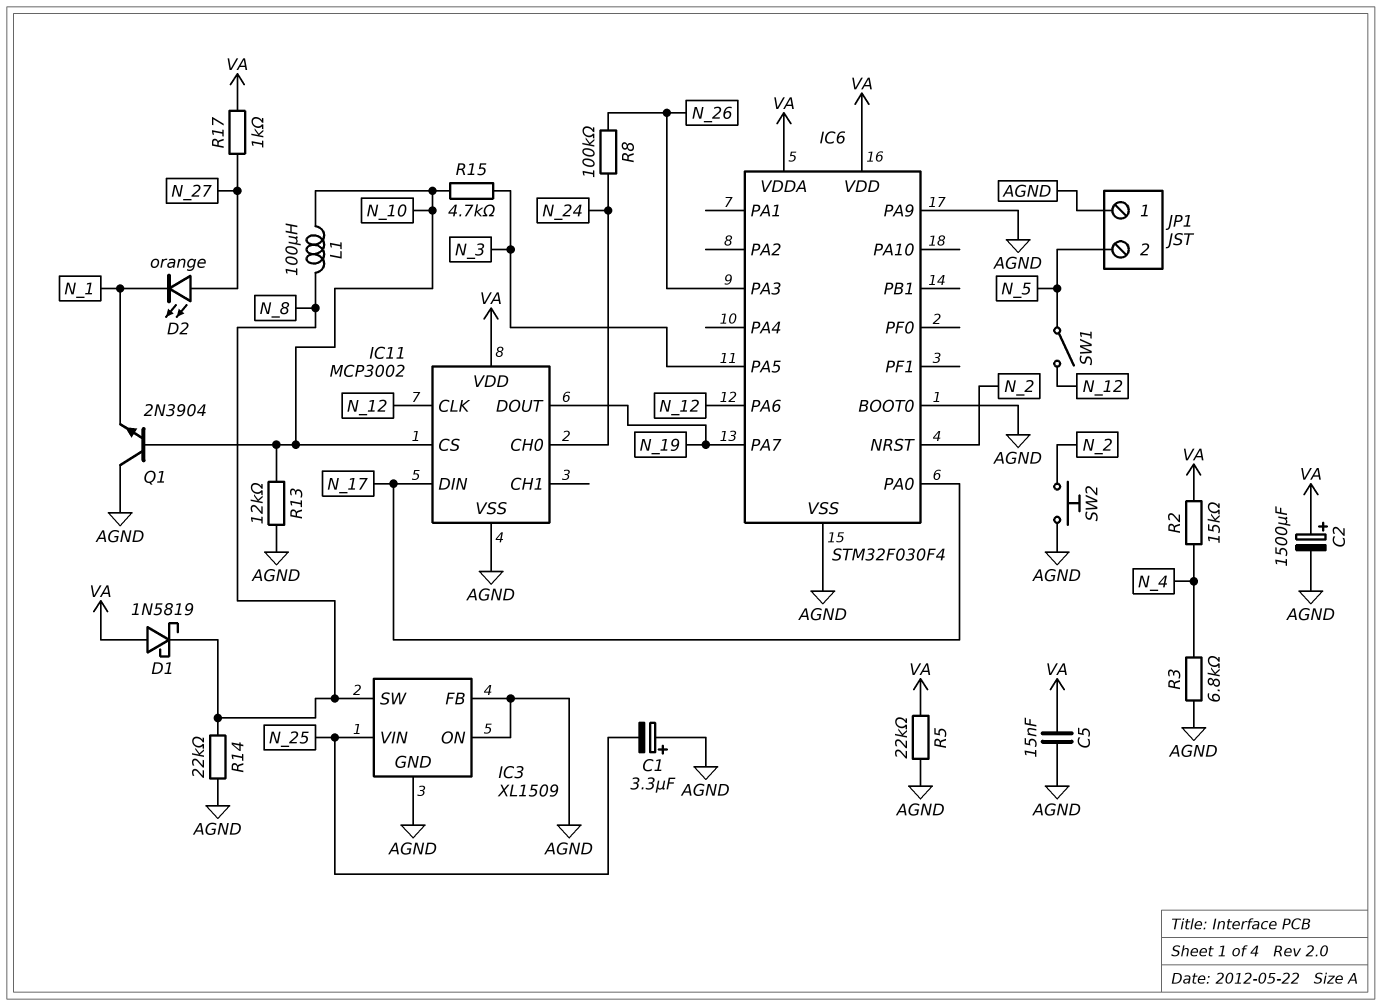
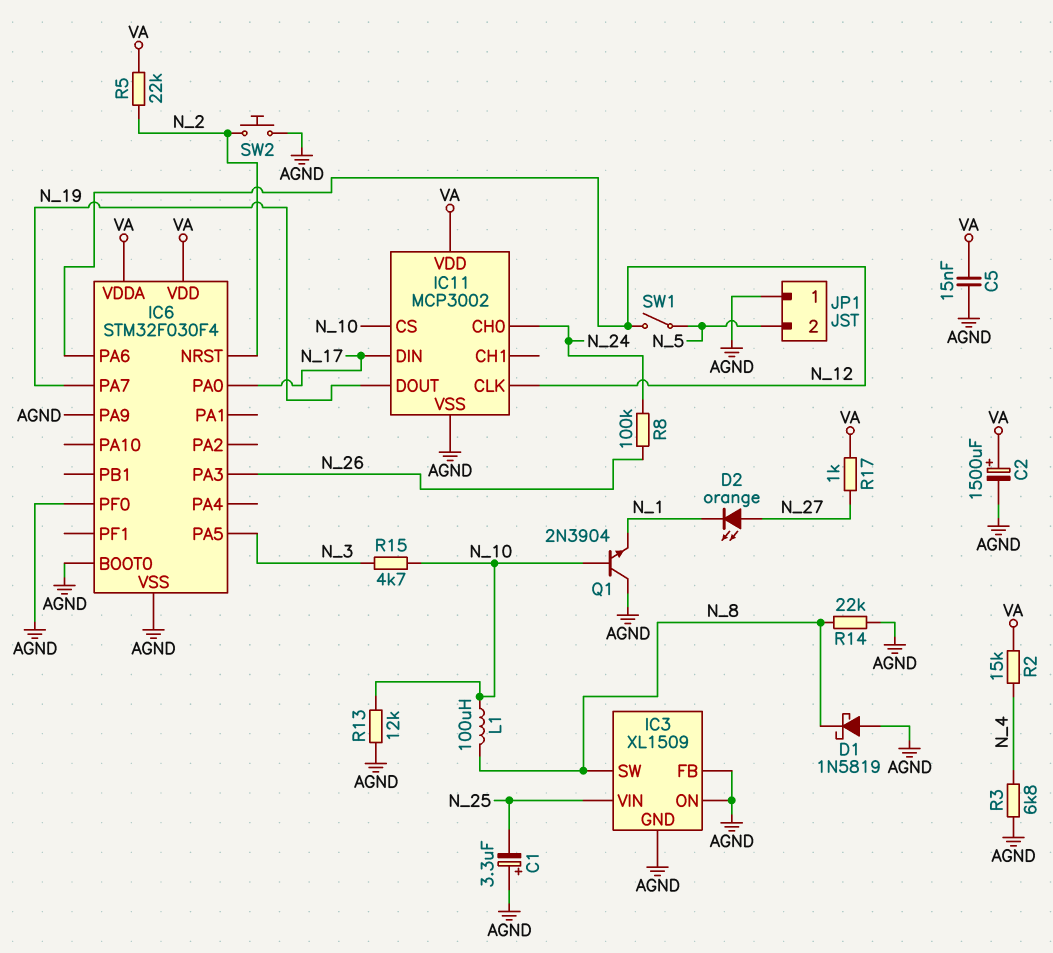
D1: schottky 1N5819 (A VA, K N_8) -> schottky 1N5819 (A AGND, K N_8)
IC6 pin PF0: none -> AGND
R5: 22k (AGND, VA) -> 22k (N_2, VA)

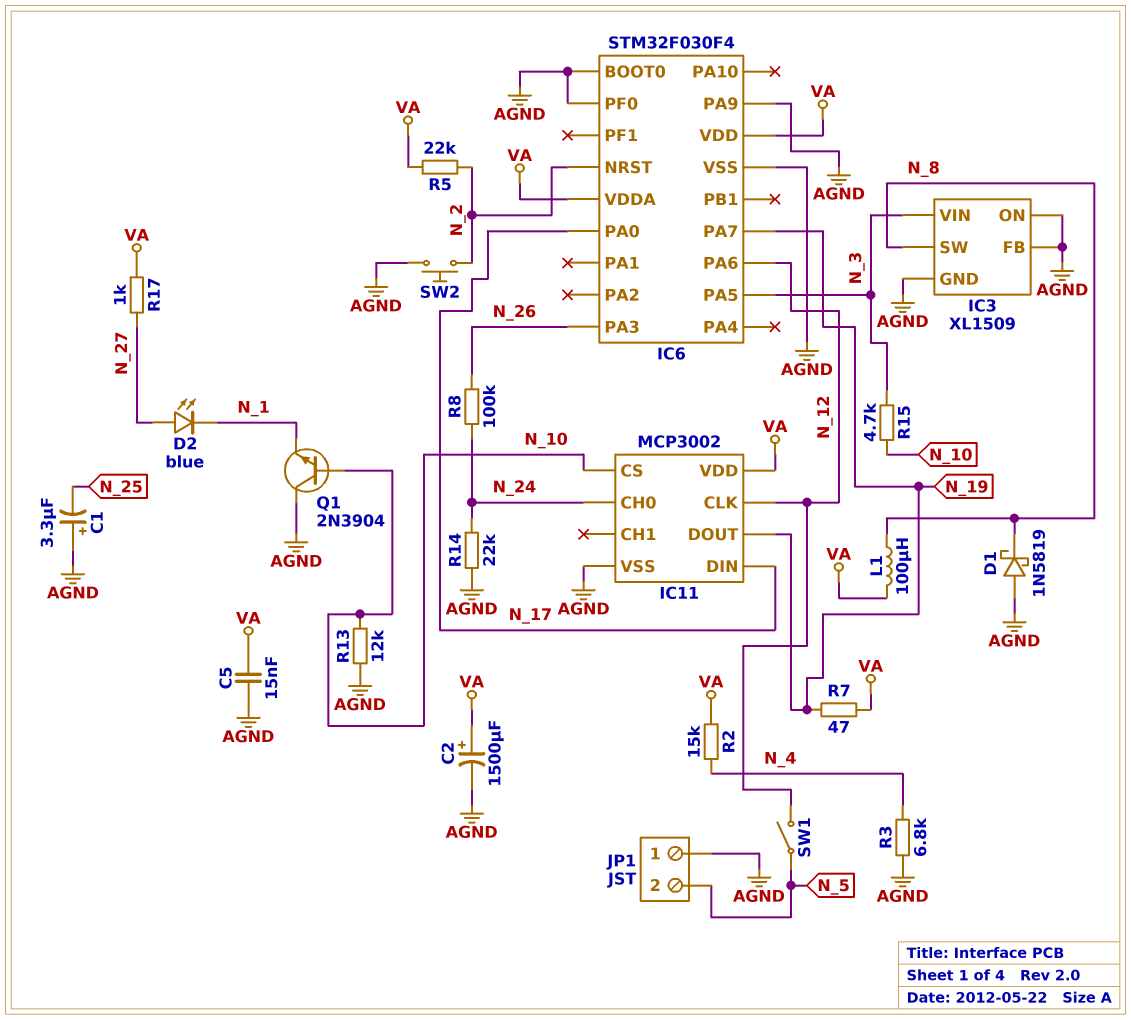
D2: LED orange (A N_27, K N_1) -> LED blue (A N_27, K N_1)
IC3 pin VIN: N_25 -> N_3
L1: 100uH (N_8, N_10) -> 100uH (N_8, VA)
R7: none -> 47 (N_19, VA)
R14: 22k (AGND, N_8) -> 22k (AGND, N_24)

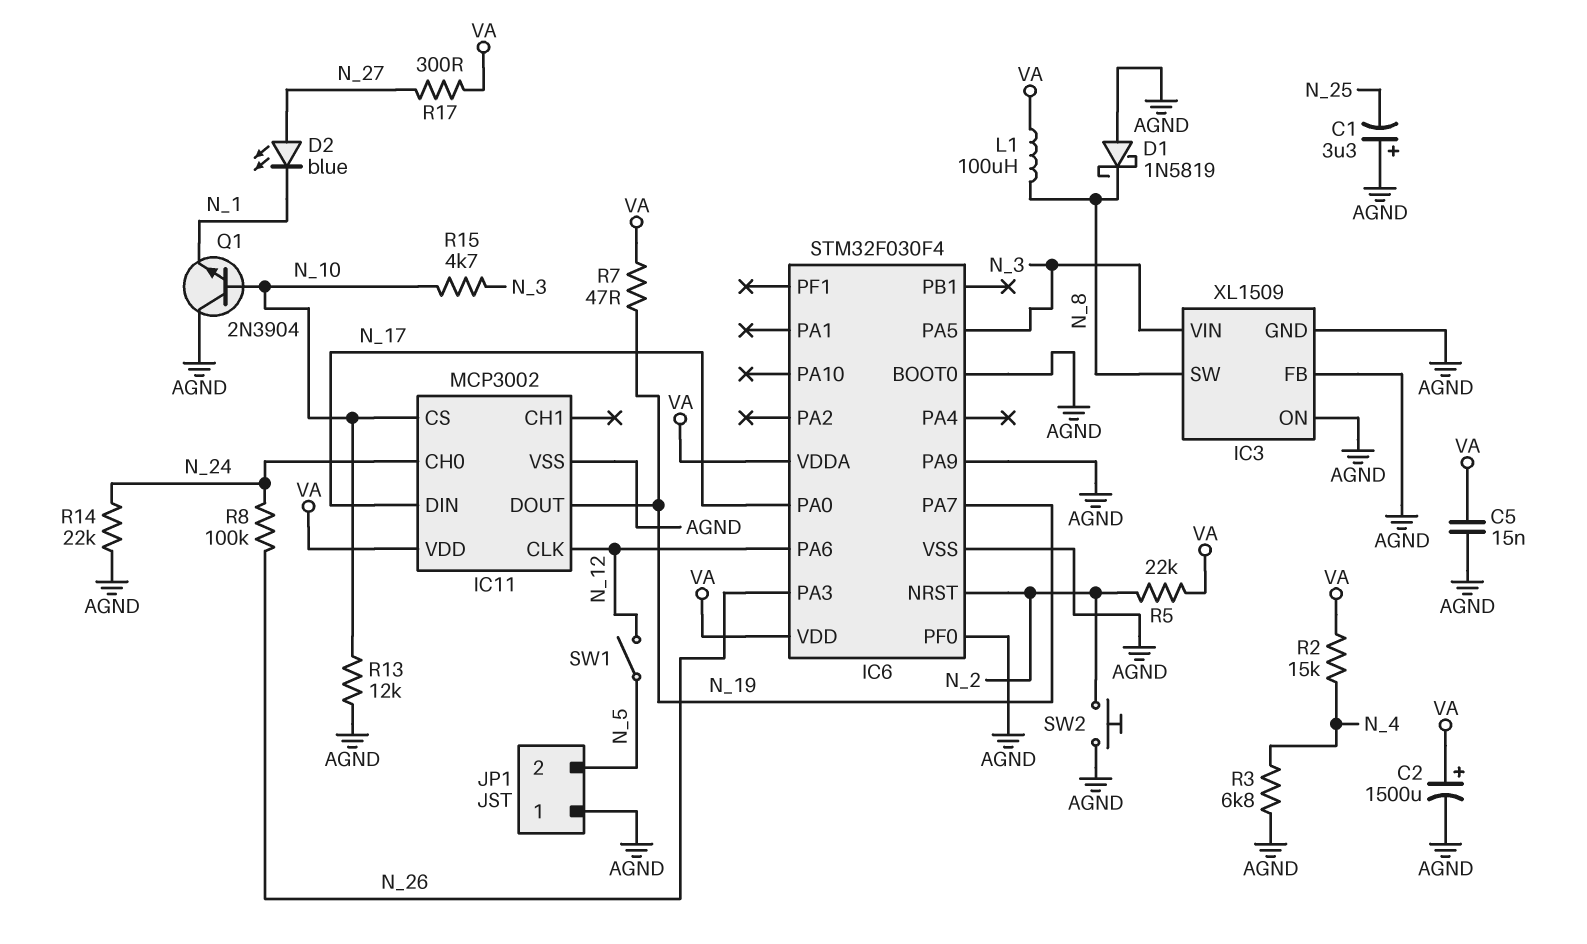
R17: 1k (N_27, VA) -> 300 (N_27, VA)

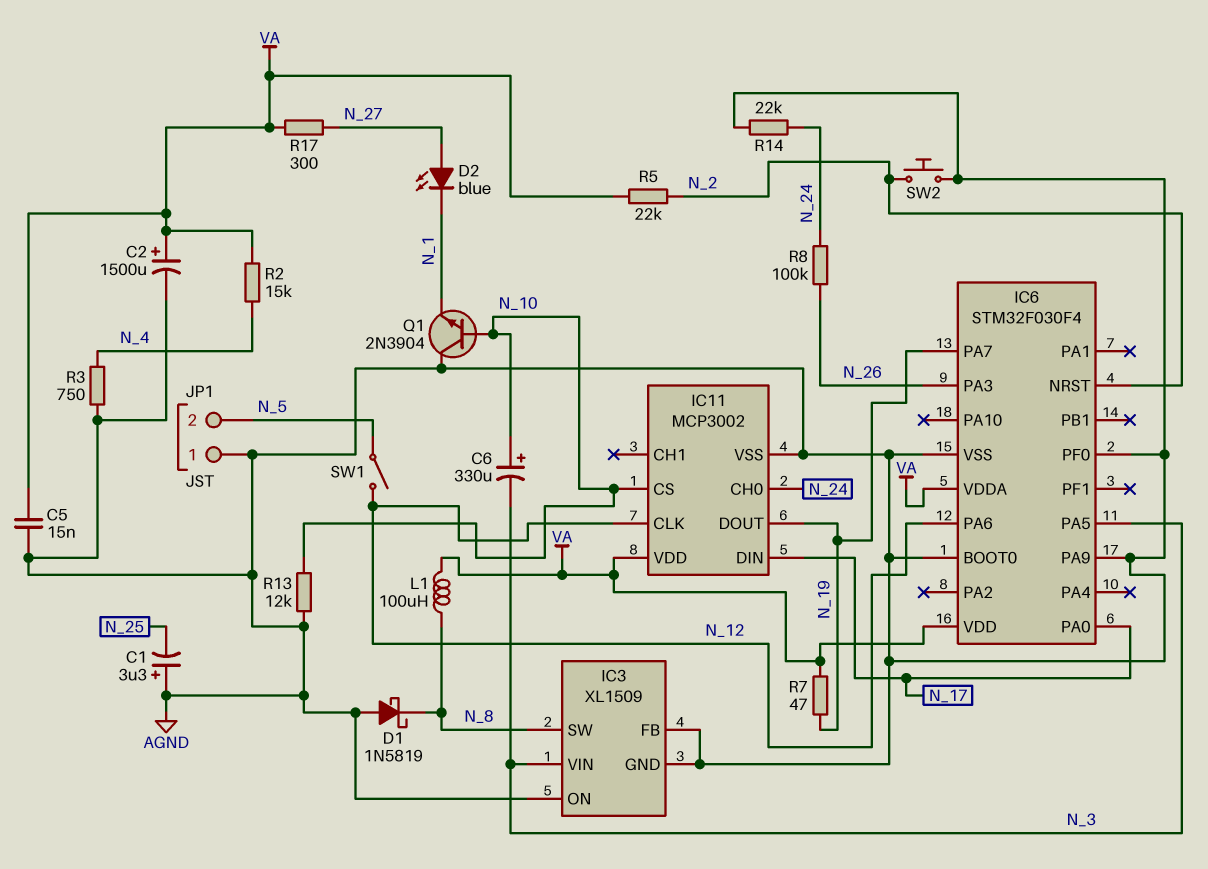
C6: none -> 330uF (plus N_10, minus N_3)
R3: 6.8k (AGND, N_4) -> 750 (AGND, N_4)
R15: 4.7k (N_3, N_10) -> none

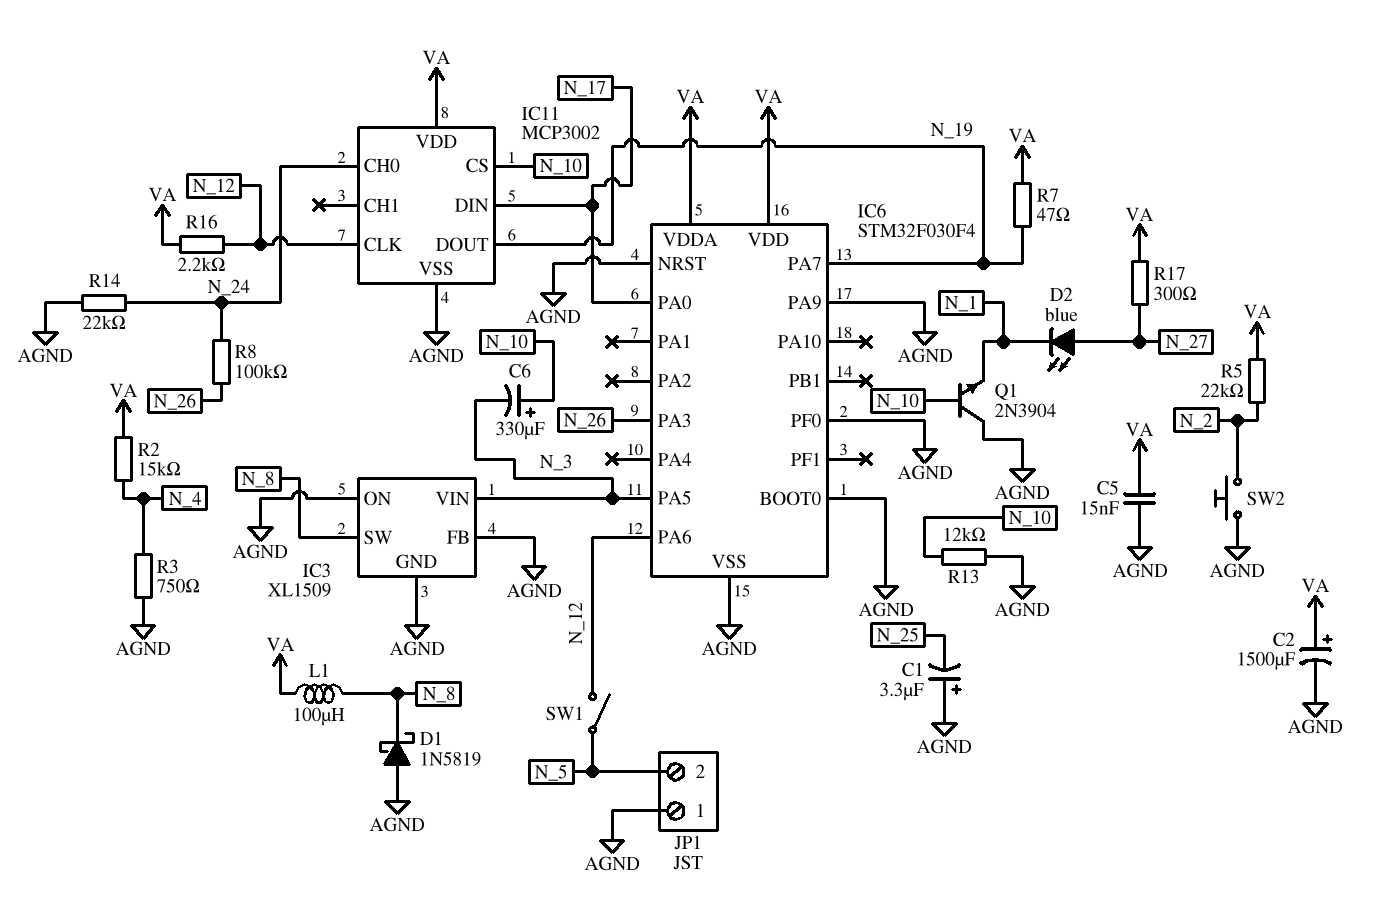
IC6 pin NRST: N_2 -> AGND
R16: none -> 2.2k (N_12, VA)

